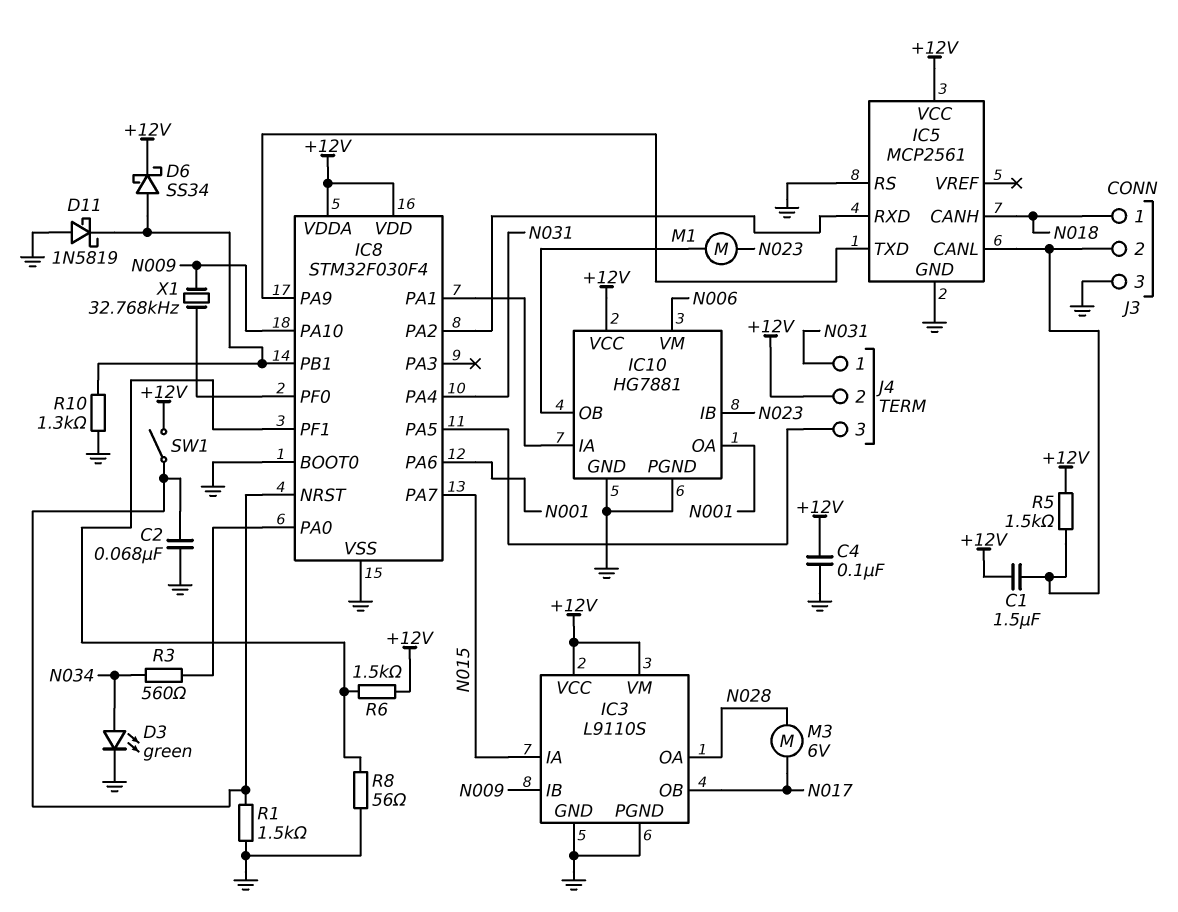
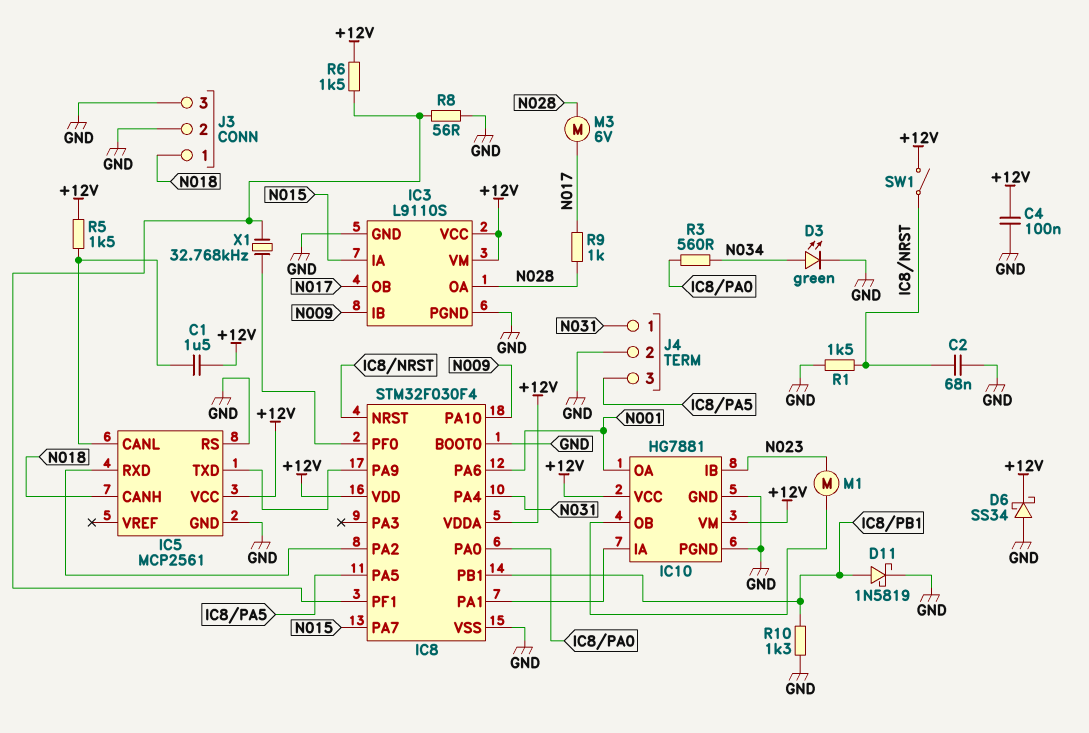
D6: schottky SS34 (A IC8/PB1, K +12V) -> schottky SS34 (A GND, K +12V)
D11: schottky 1N5819 (A GND, K IC8/PB1) -> schottky 1N5819 (A IC8/PB1, K GND)
IC10 pin VM: N006 -> +12V
J3 pin 2: IC5/CANL -> GND
J4 pin 2: +12V -> GND
R9: none -> 1k (N017, N028)
X1: 32.768kHz (IC8/PF0, N009) -> 32.768kHz (IC8/PF0, IC8/PF1)

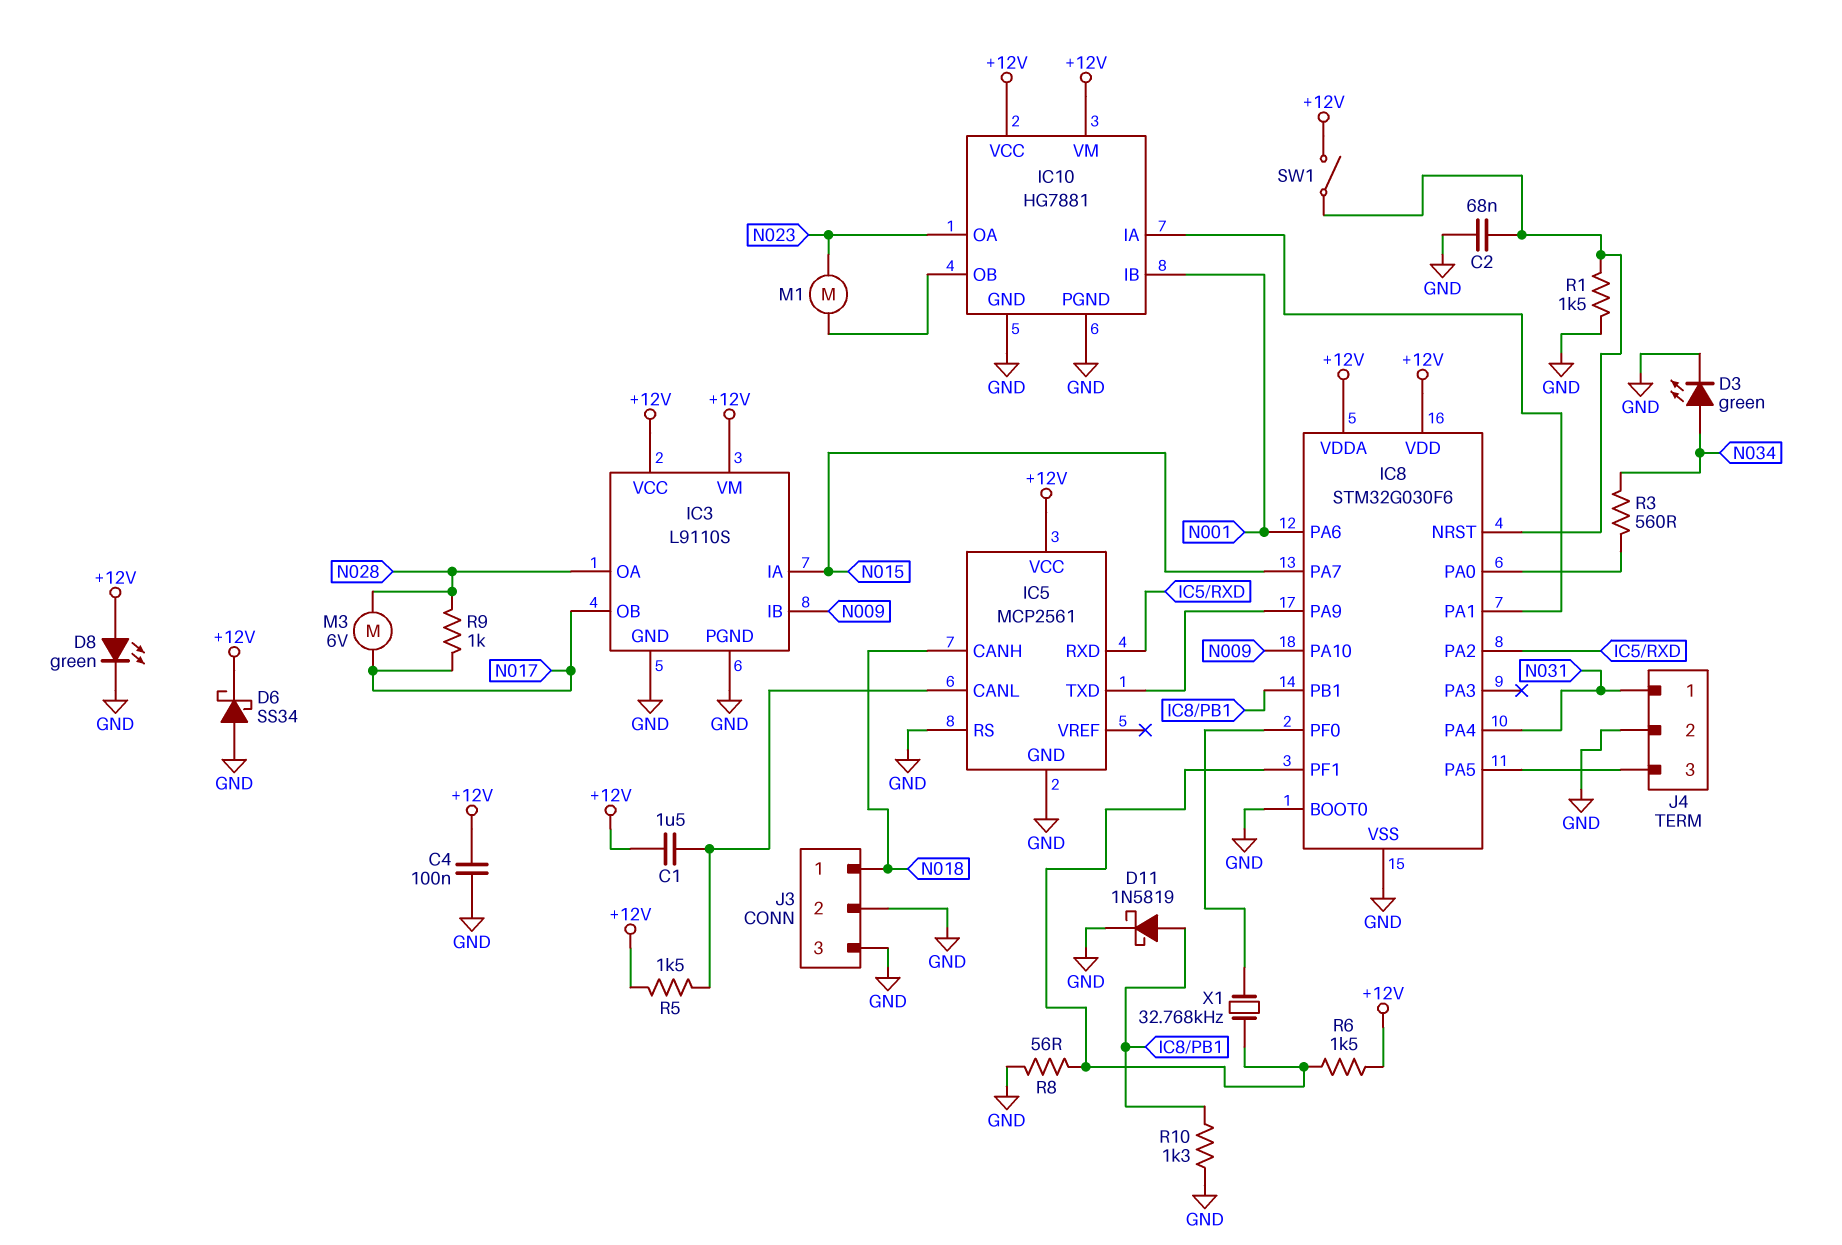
D8: none -> LED green (A +12V, K GND)
IC8: STM32F030F4 -> STM32G030F6
IC10 pin IB: N023 -> N001
IC10 pin OA: N001 -> N023

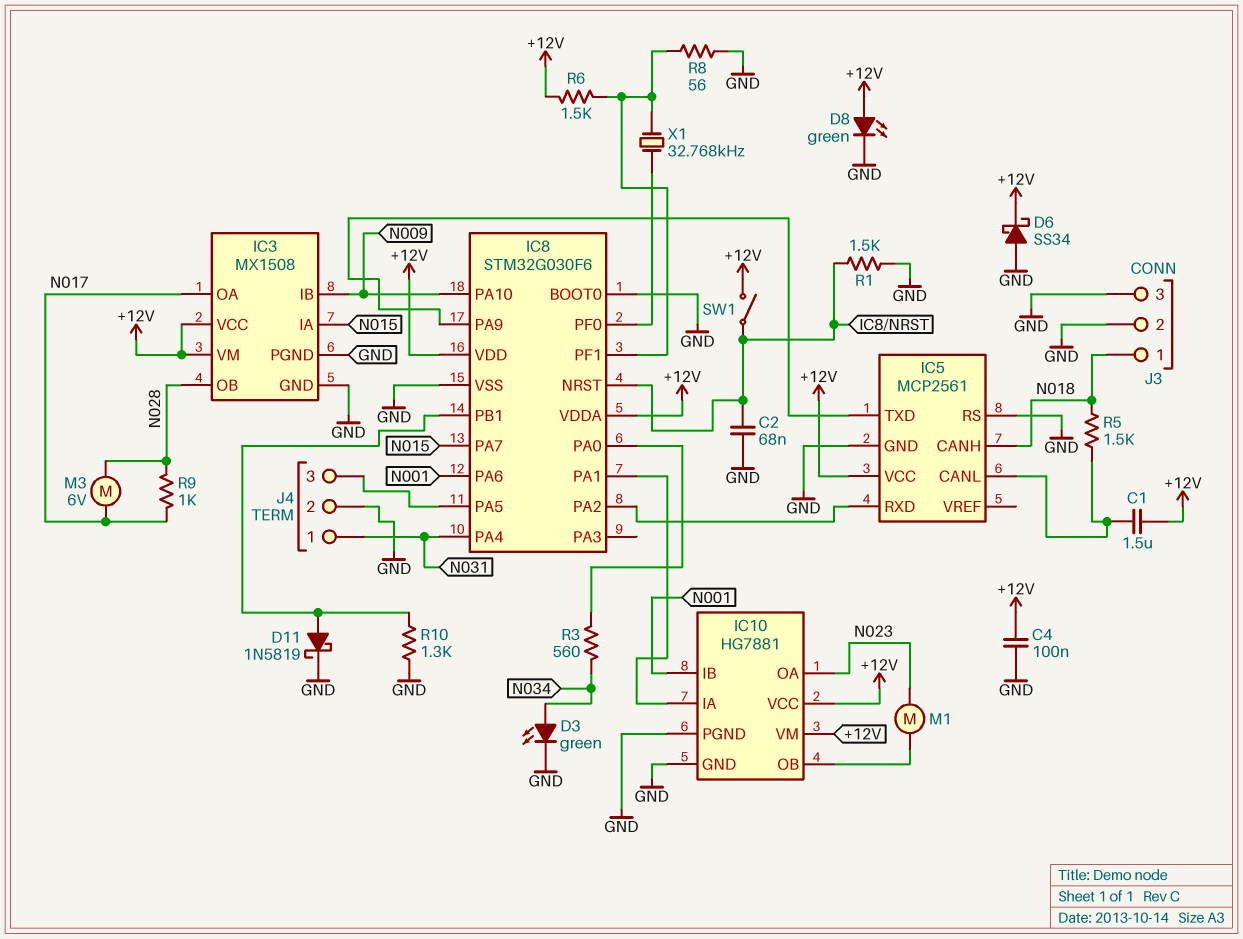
IC3: L9110S -> MX1508
IC3 pin OA: N028 -> N017
IC3 pin OB: N017 -> N028
R5: 1.5k (+12V, IC5/CANL) -> 1.5k (IC5/CANL, N018)

